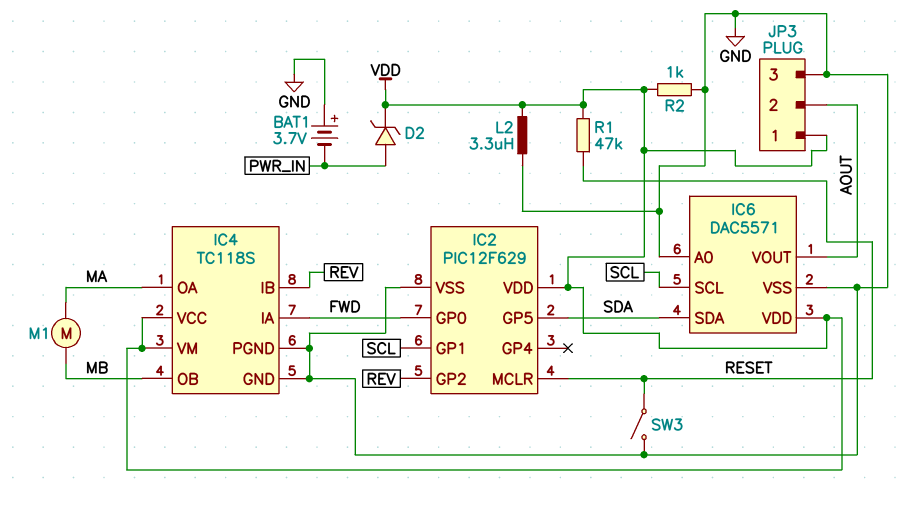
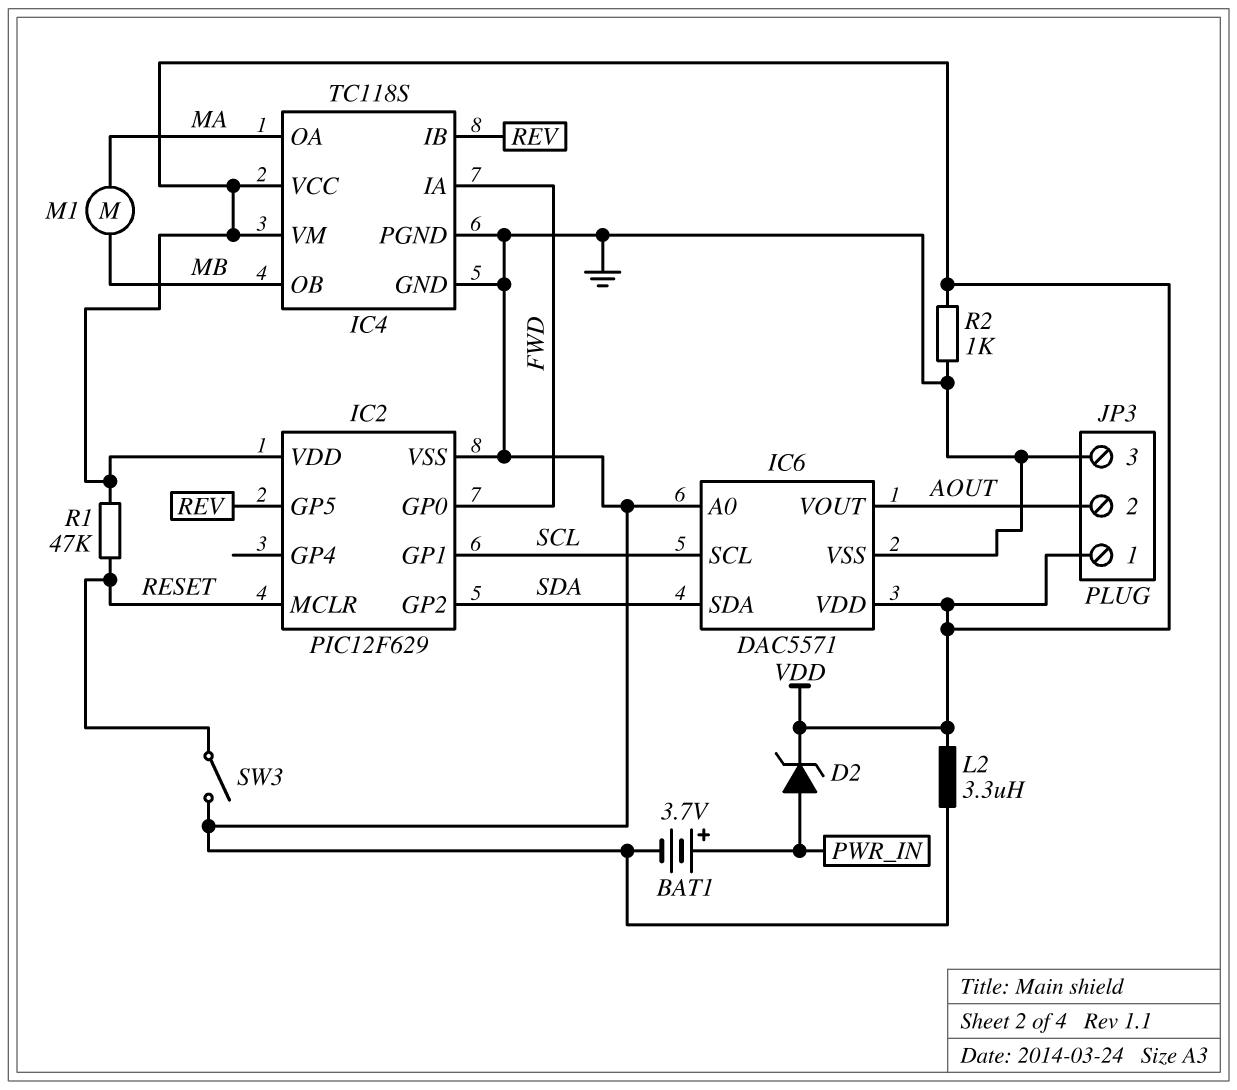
BAT1: 3.7V (plus GND, minus PWR_IN) -> 3.7V (plus PWR_IN, minus GND)
IC2 pin GP2: REV -> SDA
IC2 pin GP5: SDA -> REV

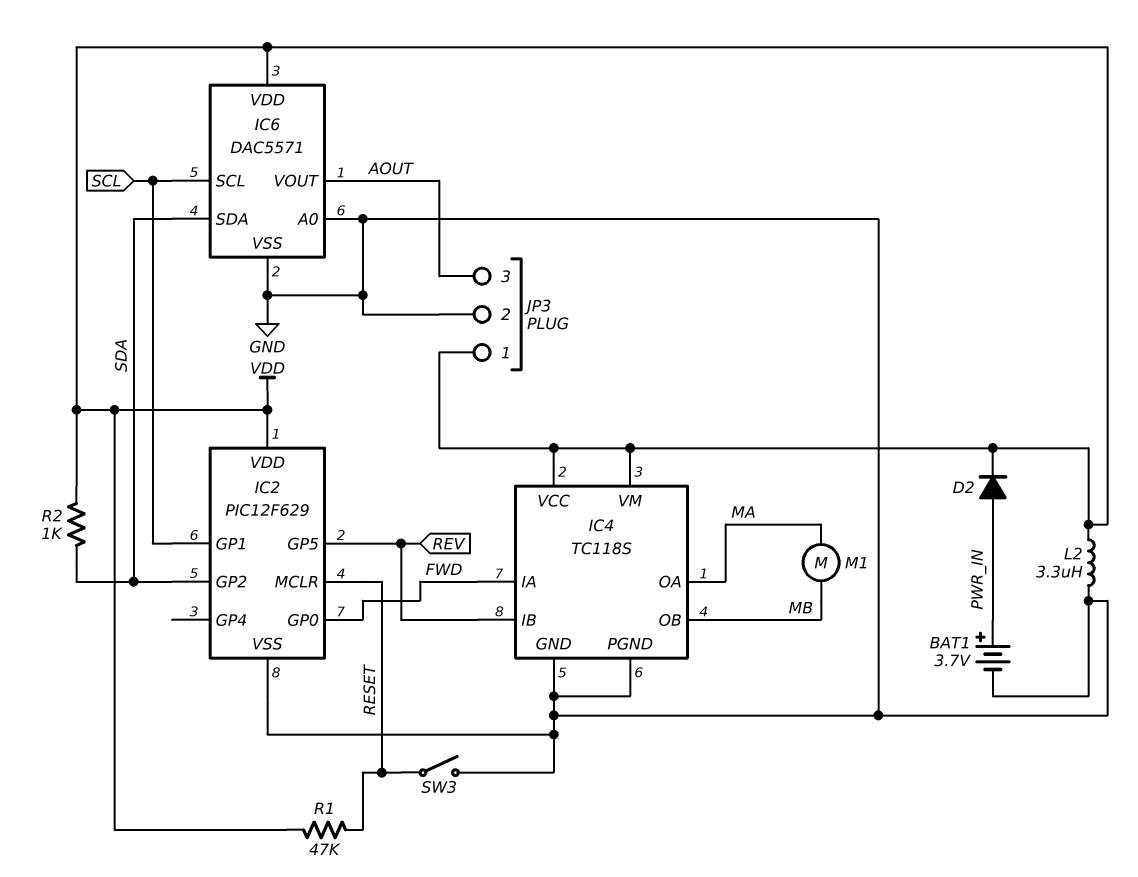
D2: zener (A PWR_IN, K VDD) -> diode (A PWR_IN, K VDD)
JP3 pin 2: AOUT -> GND
JP3 pin 3: GND -> AOUT
R2: 1k (GND, VDD) -> 1k (SDA, VDD)

